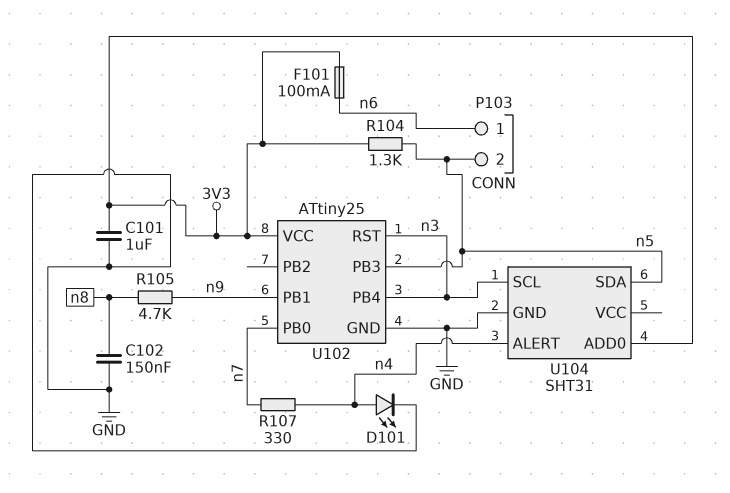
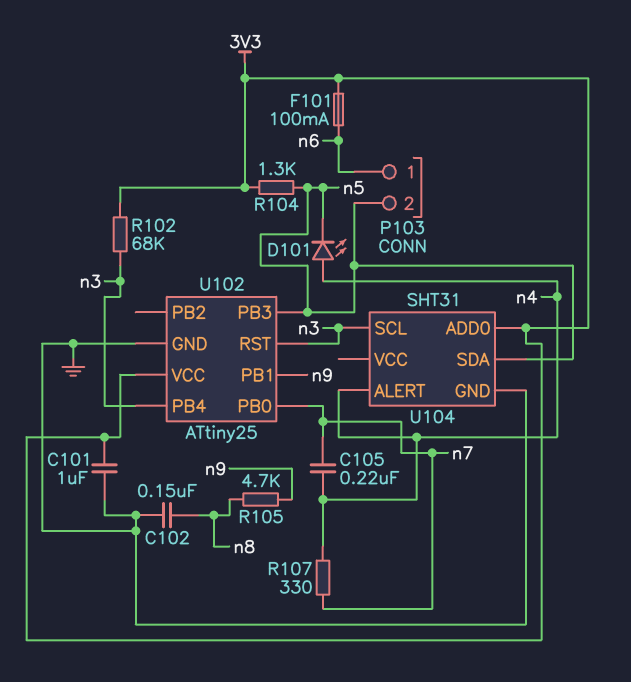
C105: none -> 220nF (n4, n7)
D101: LED (A n4, K GND) -> LED (A n4, K n5)
R102: none -> 68k (3V3, n3)

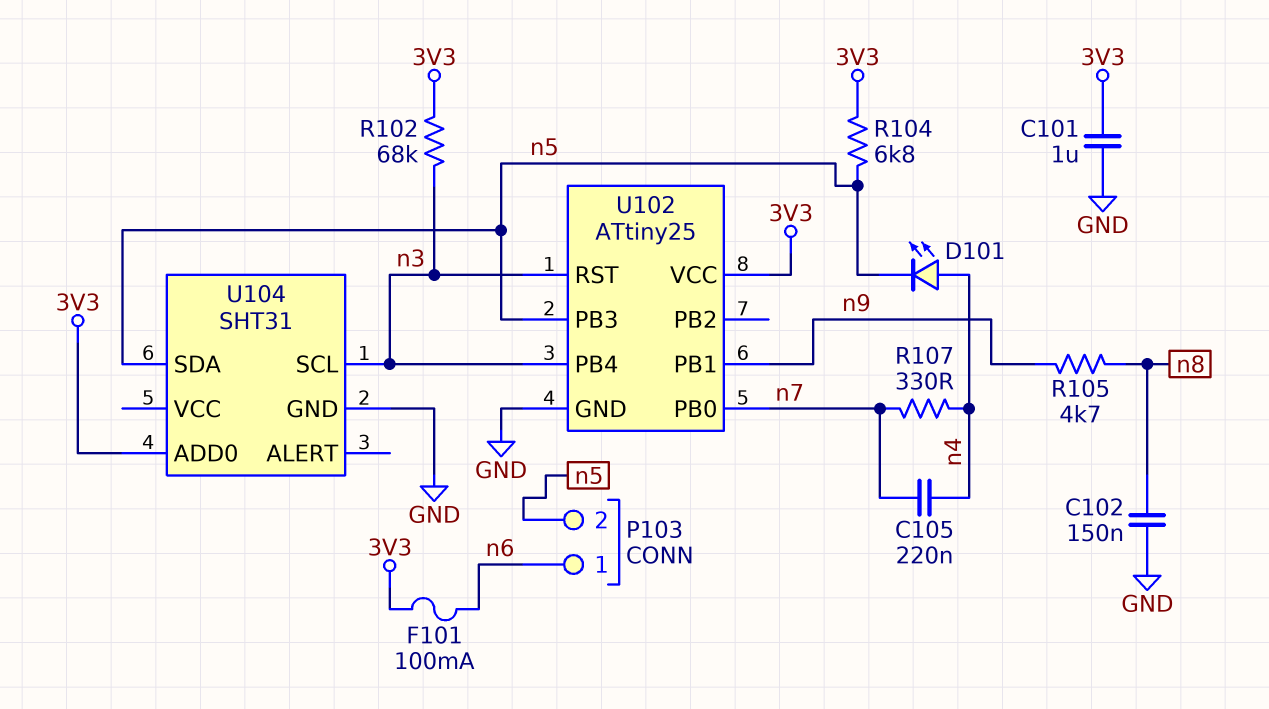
R104: 1.3k (3V3, n5) -> 6.8k (3V3, n5)
U104 pin ALERT: n4 -> none

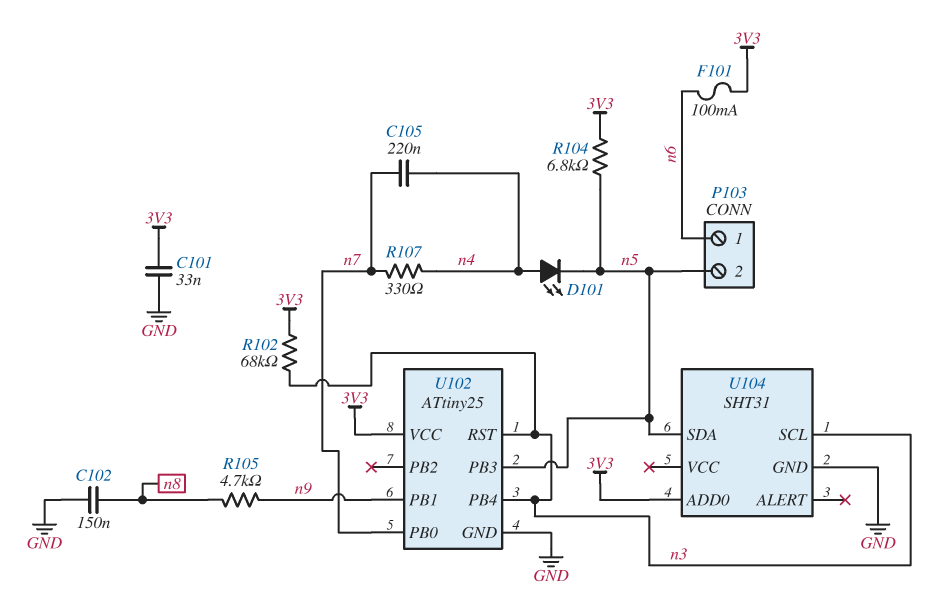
C101: 1uF (3V3, GND) -> 33nF (3V3, GND)

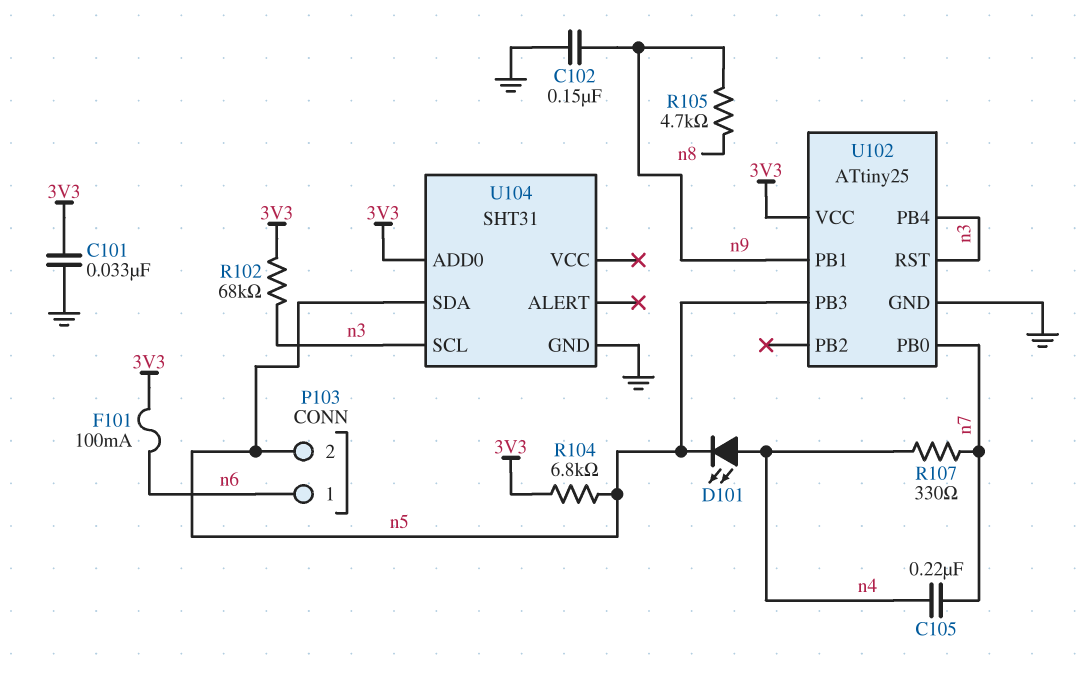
C102: 150nF (GND, n8) -> 150nF (GND, n9)

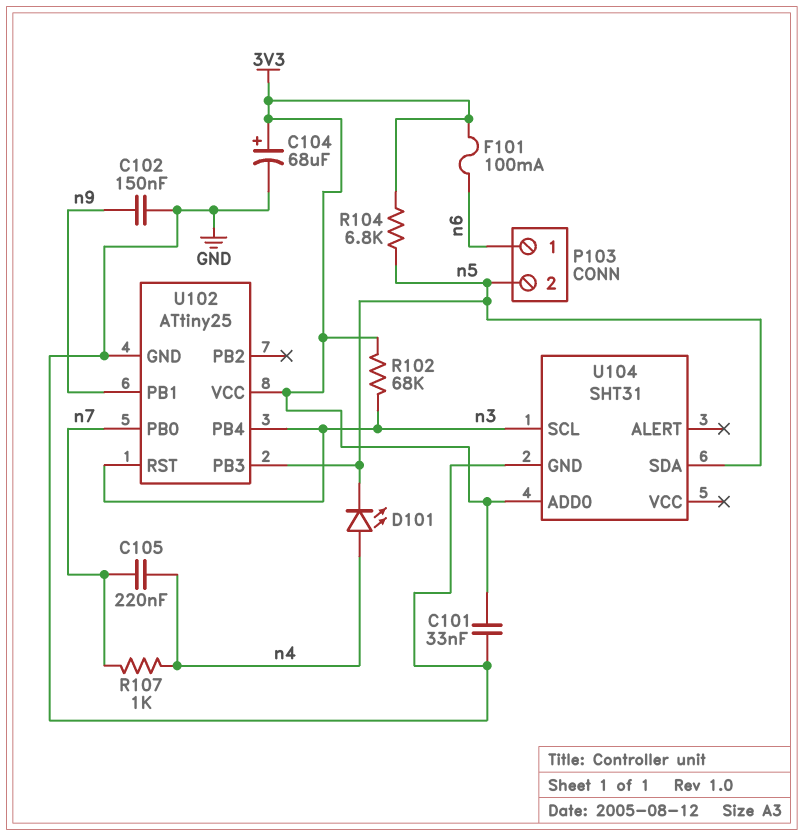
C104: none -> 68uF (plus 3V3, minus GND)
R105: 4.7k (n8, n9) -> none
R107: 330 (n4, n7) -> 1k (n4, n7)

